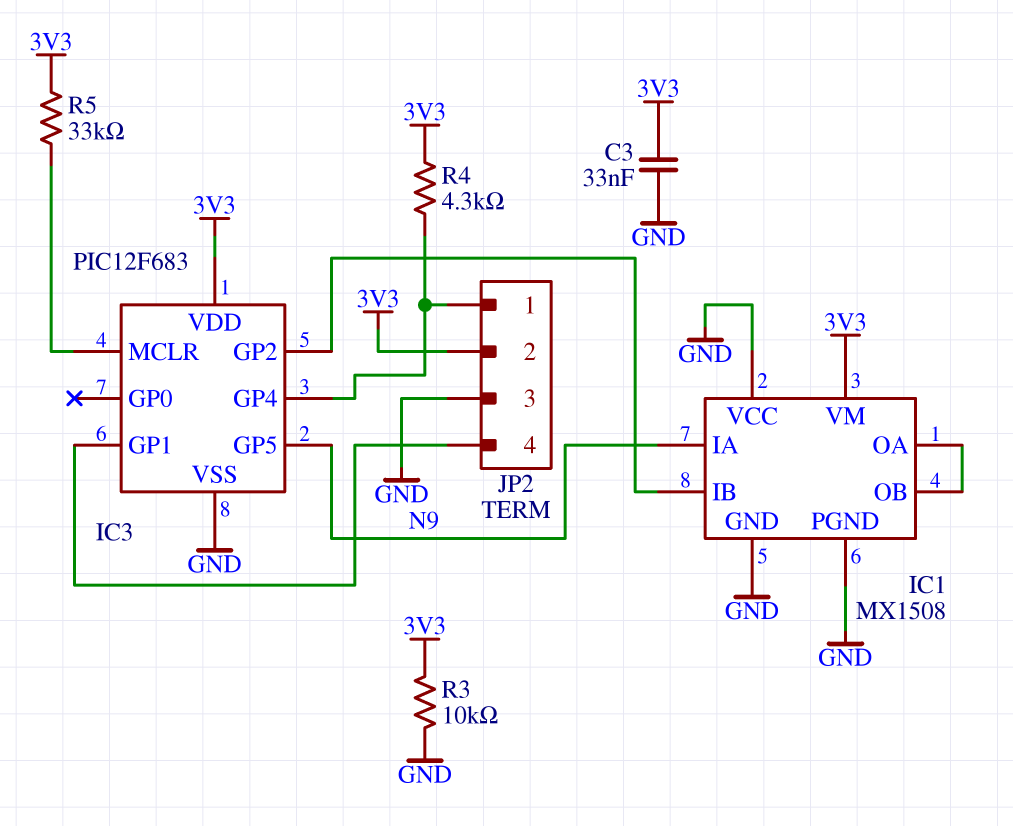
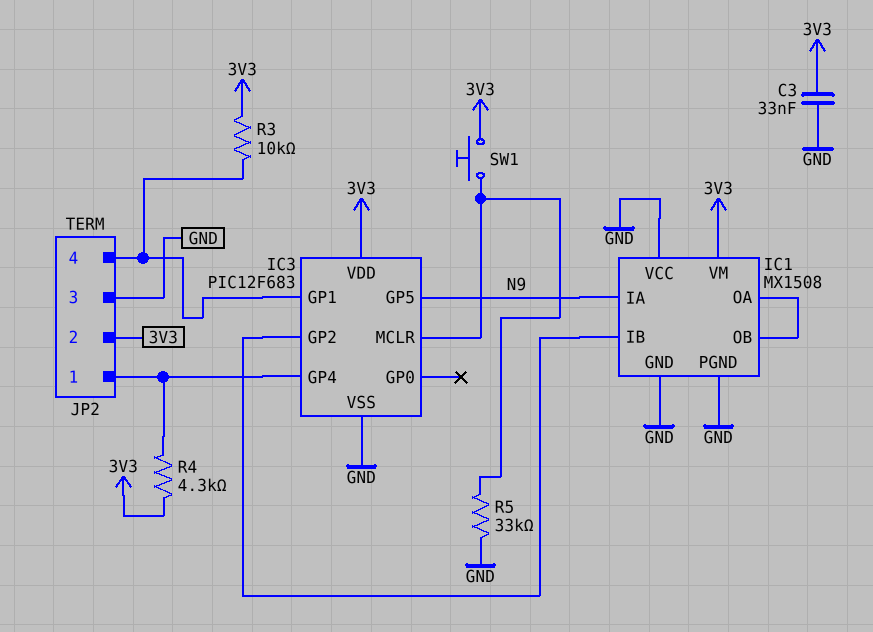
R3: 10k (3V3, GND) -> 10k (3V3, IC3/GP1)
R5: 33k (3V3, IC3/MCLR) -> 33k (GND, IC3/MCLR)
SW1: none -> button (3V3, IC3/MCLR)

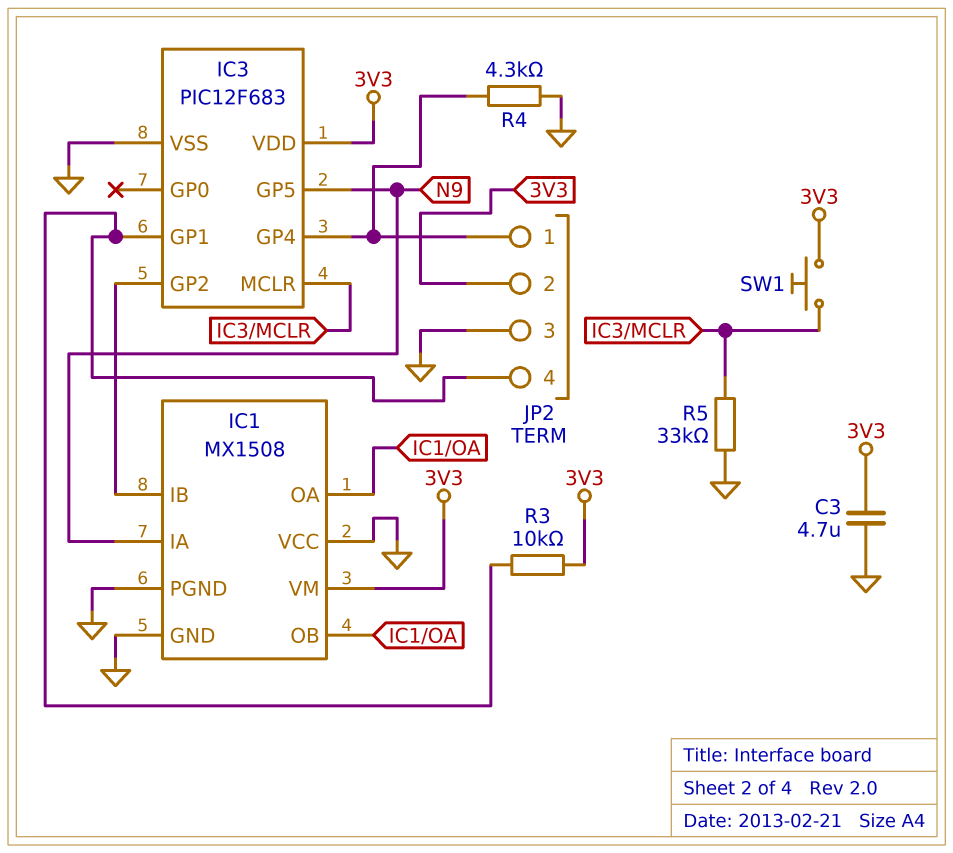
C3: 33nF (3V3, GND) -> 4.7uF (3V3, GND)
R4: 4.3k (3V3, IC3/GP4) -> 4.3k (GND, IC3/GP4)

